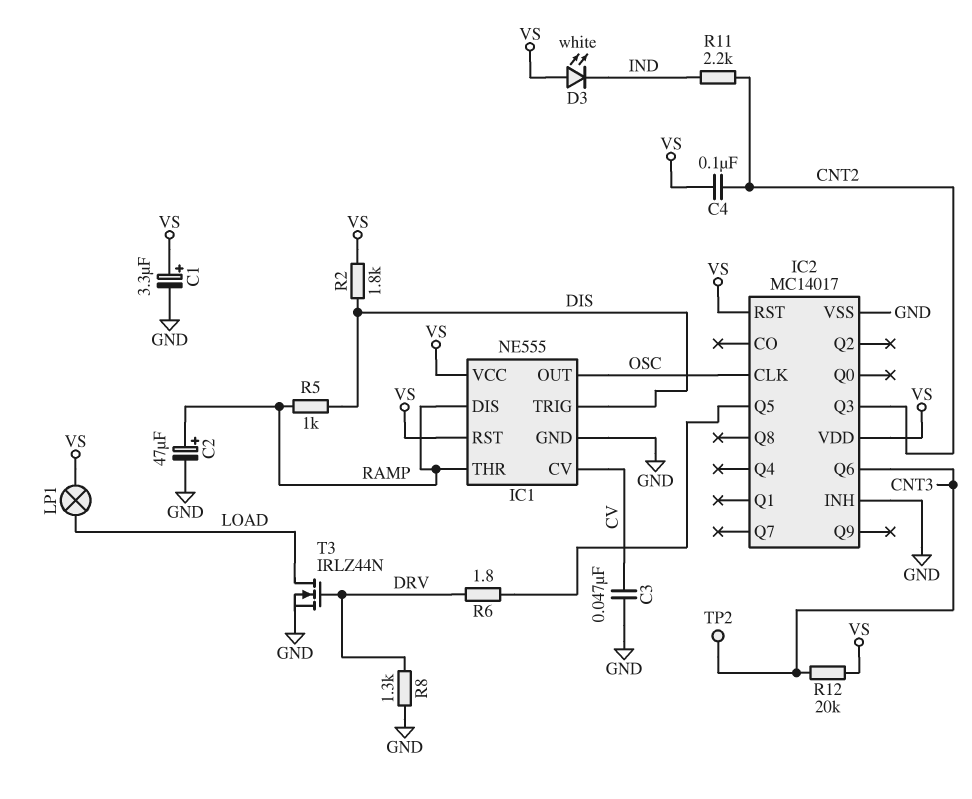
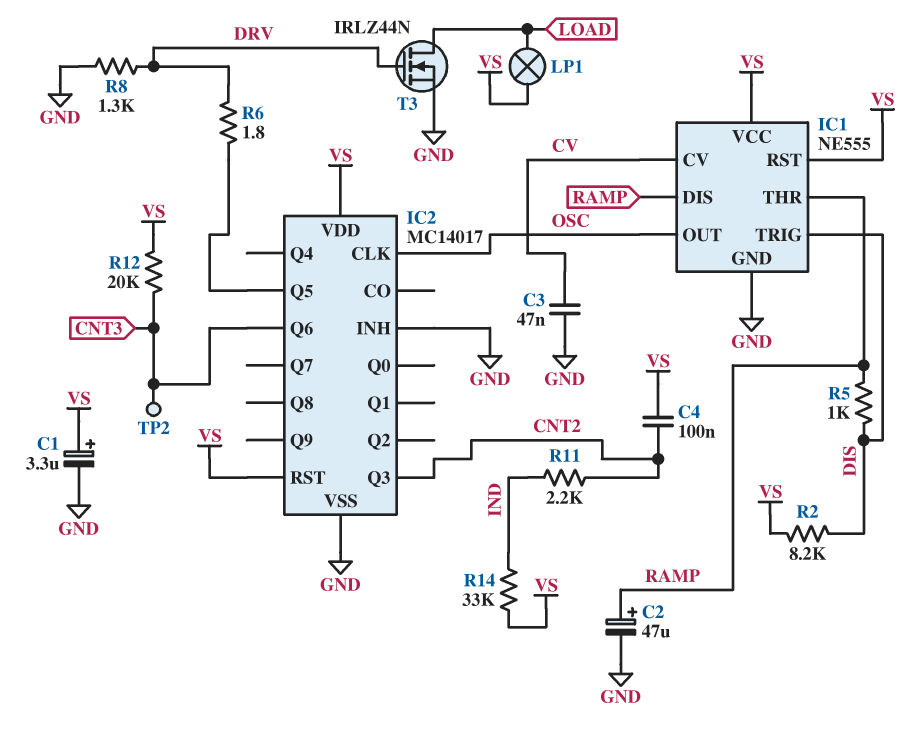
D3: LED white (A VS, K IND) -> none
R2: 1.8k (DIS, VS) -> 8.2k (DIS, VS)
R14: none -> 33k (IND, VS)

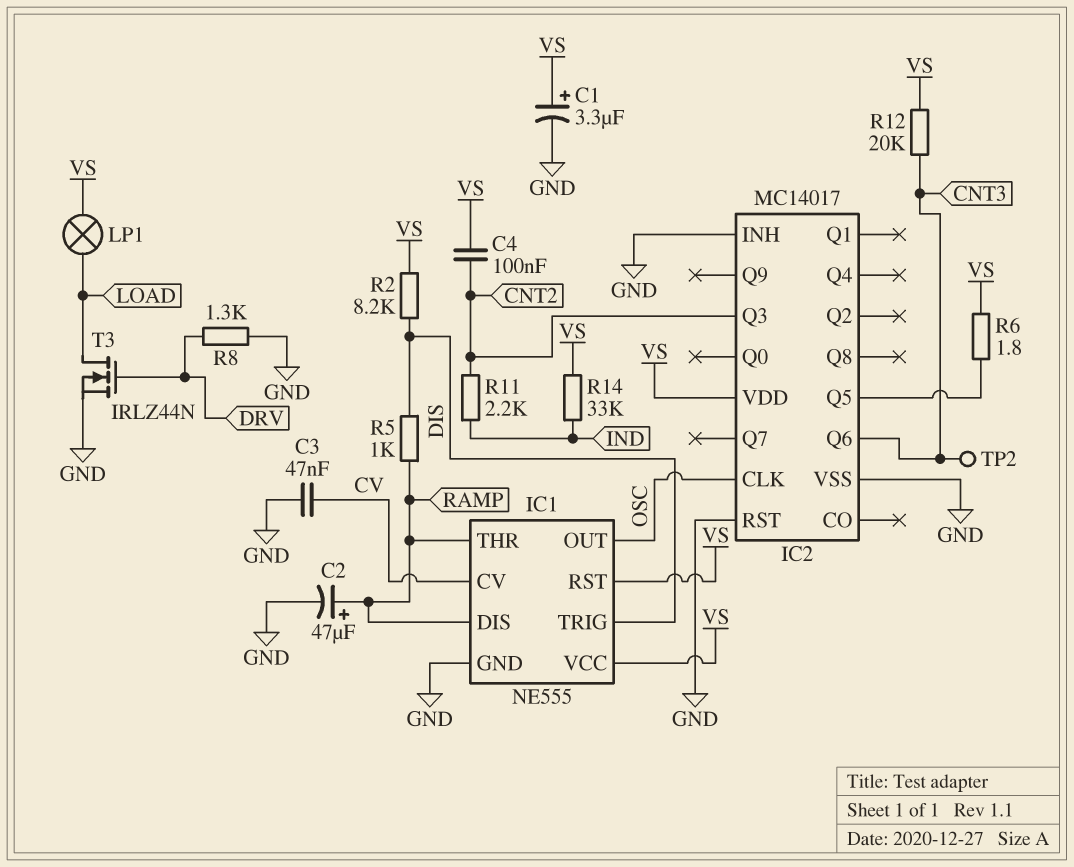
IC2 pin RST: VS -> GND
R6: 1.8 (DRV, IC2/Q5) -> 1.8 (IC2/Q5, VS)

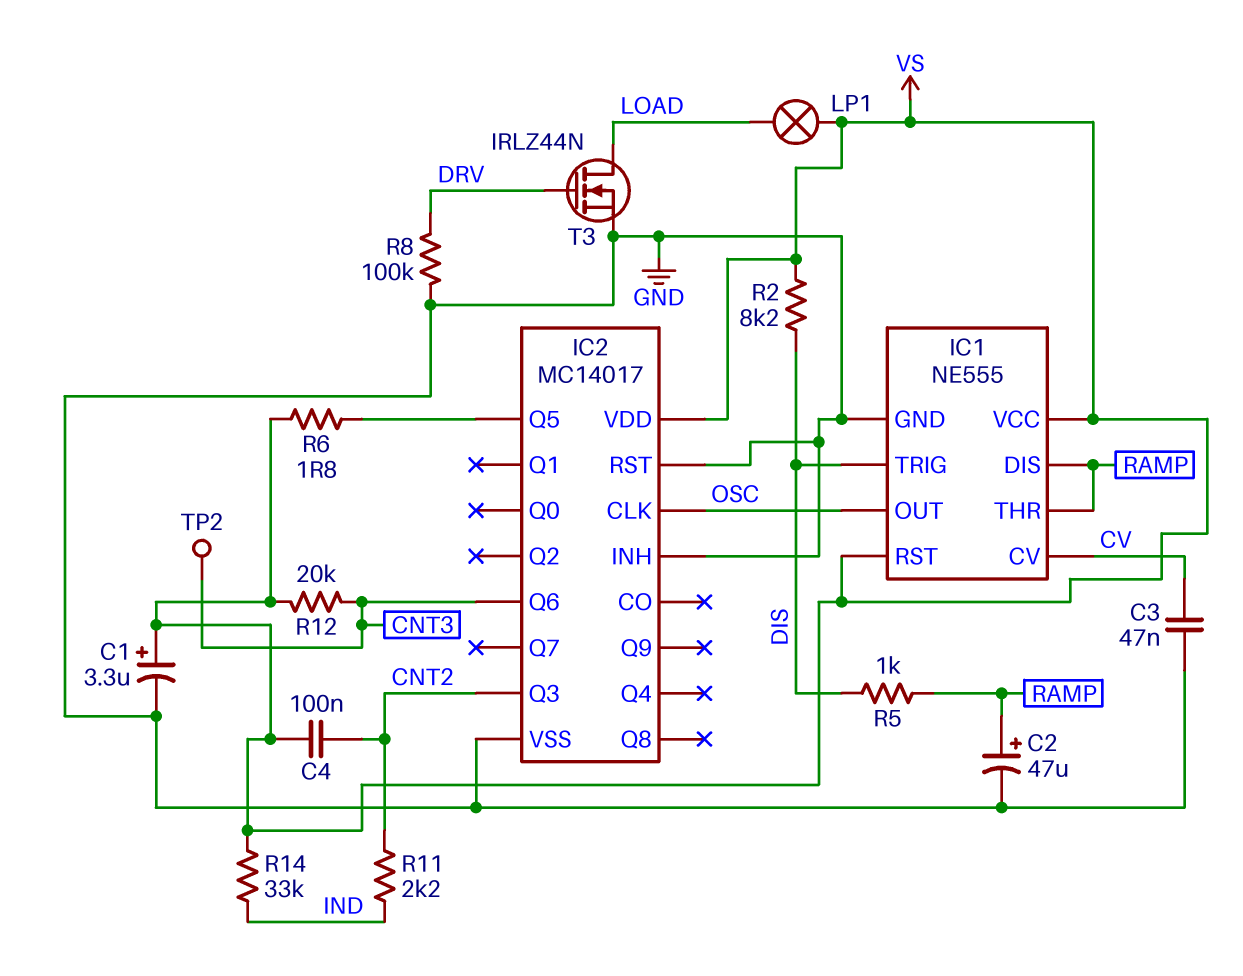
R8: 1.3k (DRV, GND) -> 100k (DRV, GND)

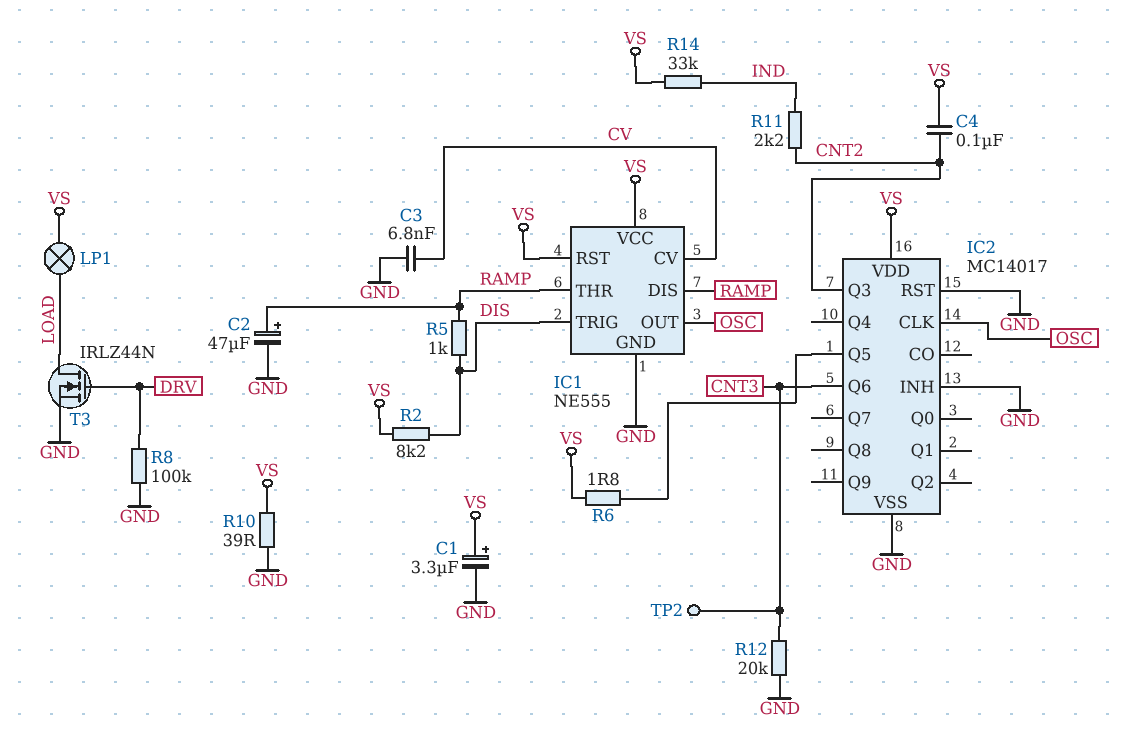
C3: 47nF (CV, GND) -> 6.8nF (CV, GND)
R10: none -> 39 (GND, VS)
R12: 20k (CNT3, VS) -> 20k (CNT3, GND)

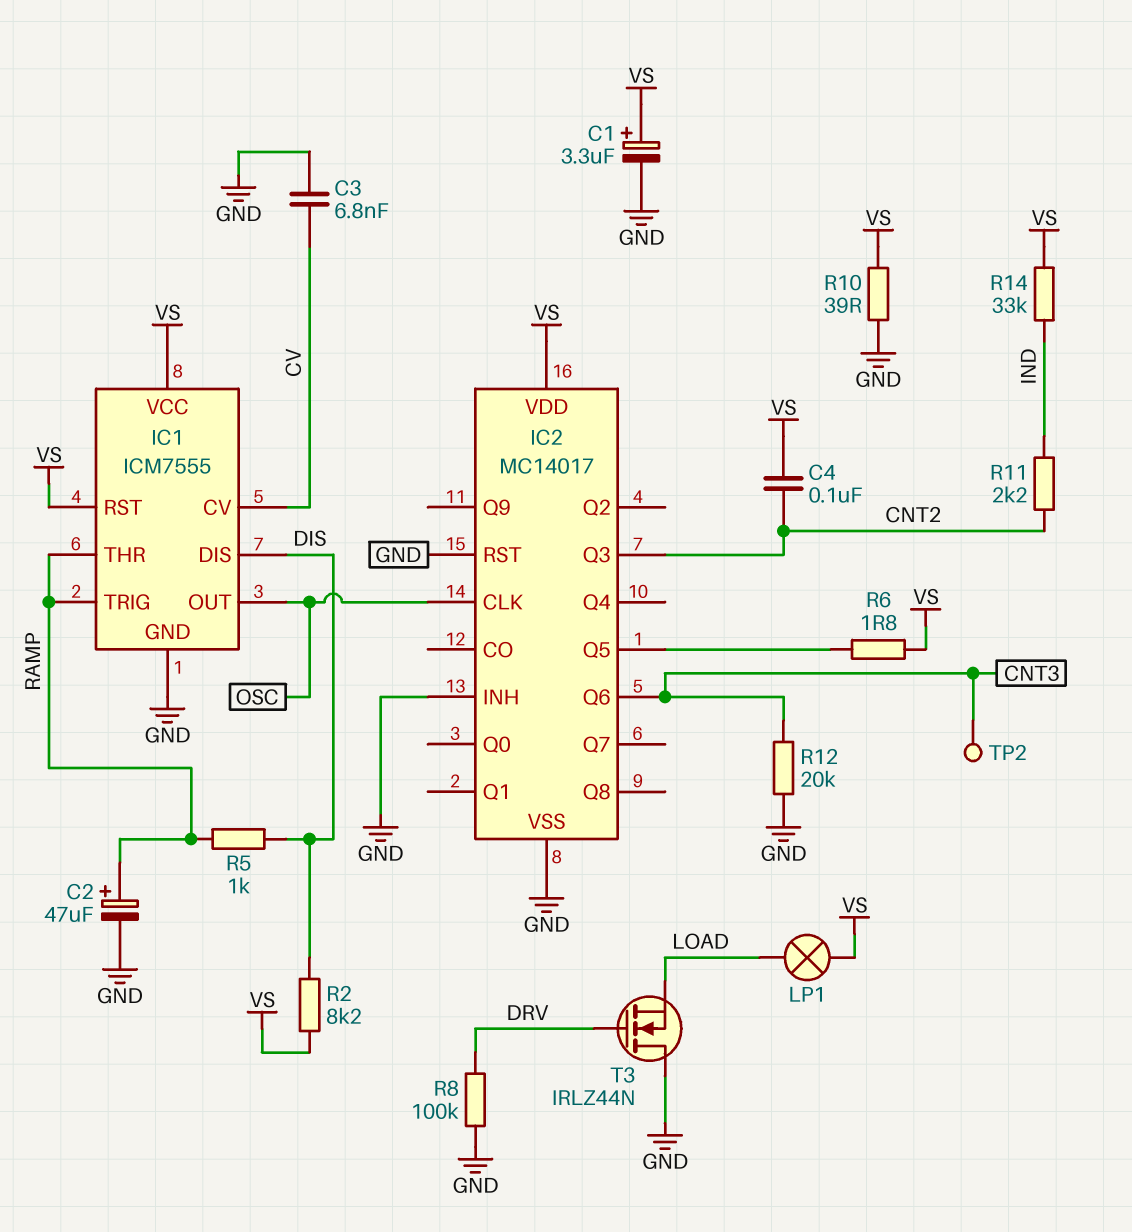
IC1: NE555 -> ICM7555
IC1 pin DIS: RAMP -> DIS
IC1 pin TRIG: DIS -> RAMP
T3: NMOS IRLZ44N (G DRV, D LOAD, S GND) -> NMOS IRLZ44N (G DRV, D GND, S LOAD)

